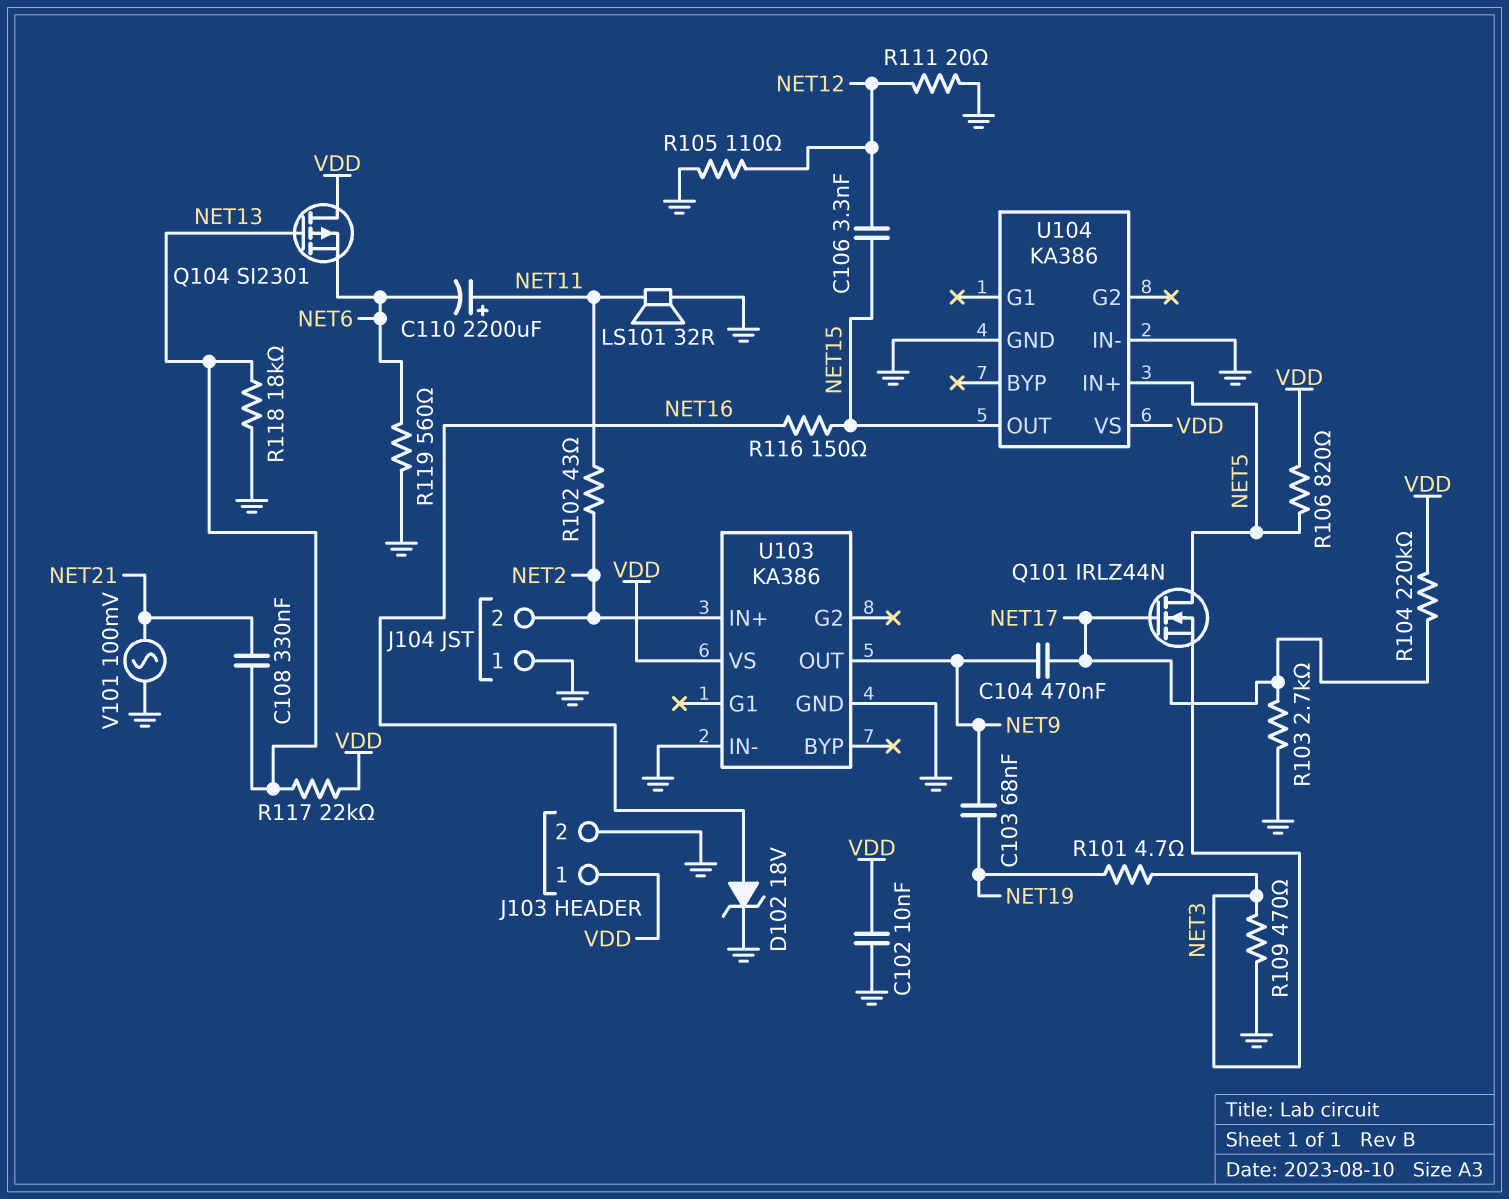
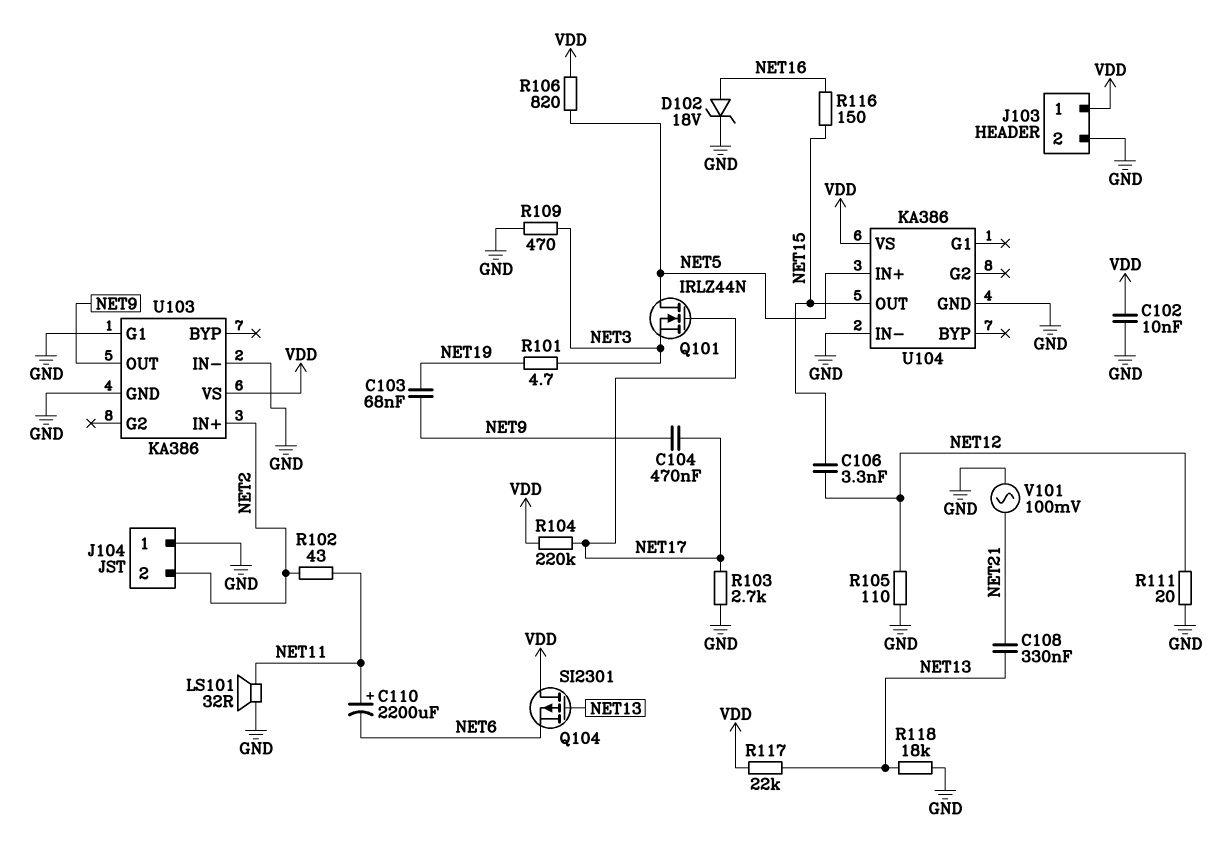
R119: 560 (GND, NET6) -> none
U103 pin G1: none -> GND

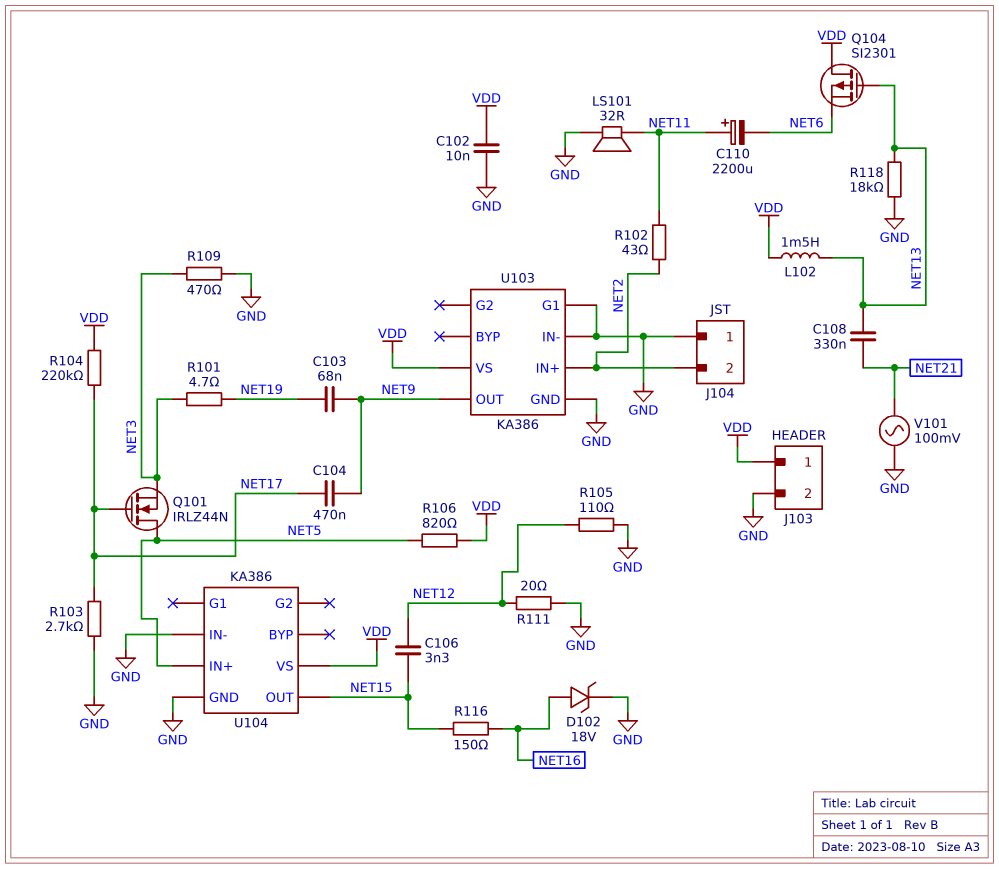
L102: none -> 1.5mH (NET13, VDD)
R117: 22k (NET13, VDD) -> none

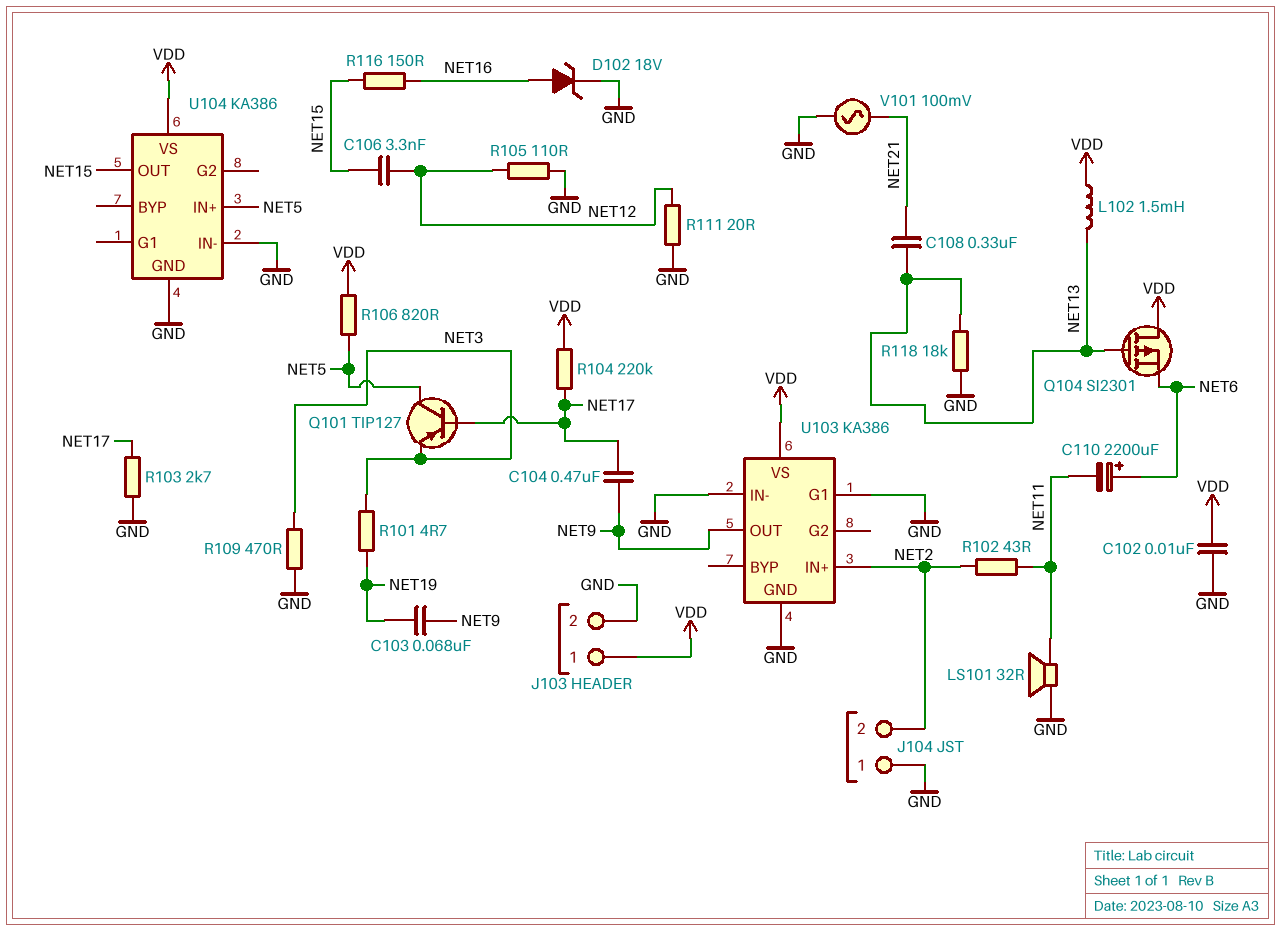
C110: 2200uF (plus NET11, minus NET6) -> 2200uF (plus NET6, minus NET11)
Q101: NMOS IRLZ44N (G NET17, D NET5, S NET3) -> PNP TIP127 (B NET17, C NET5, E NET3)

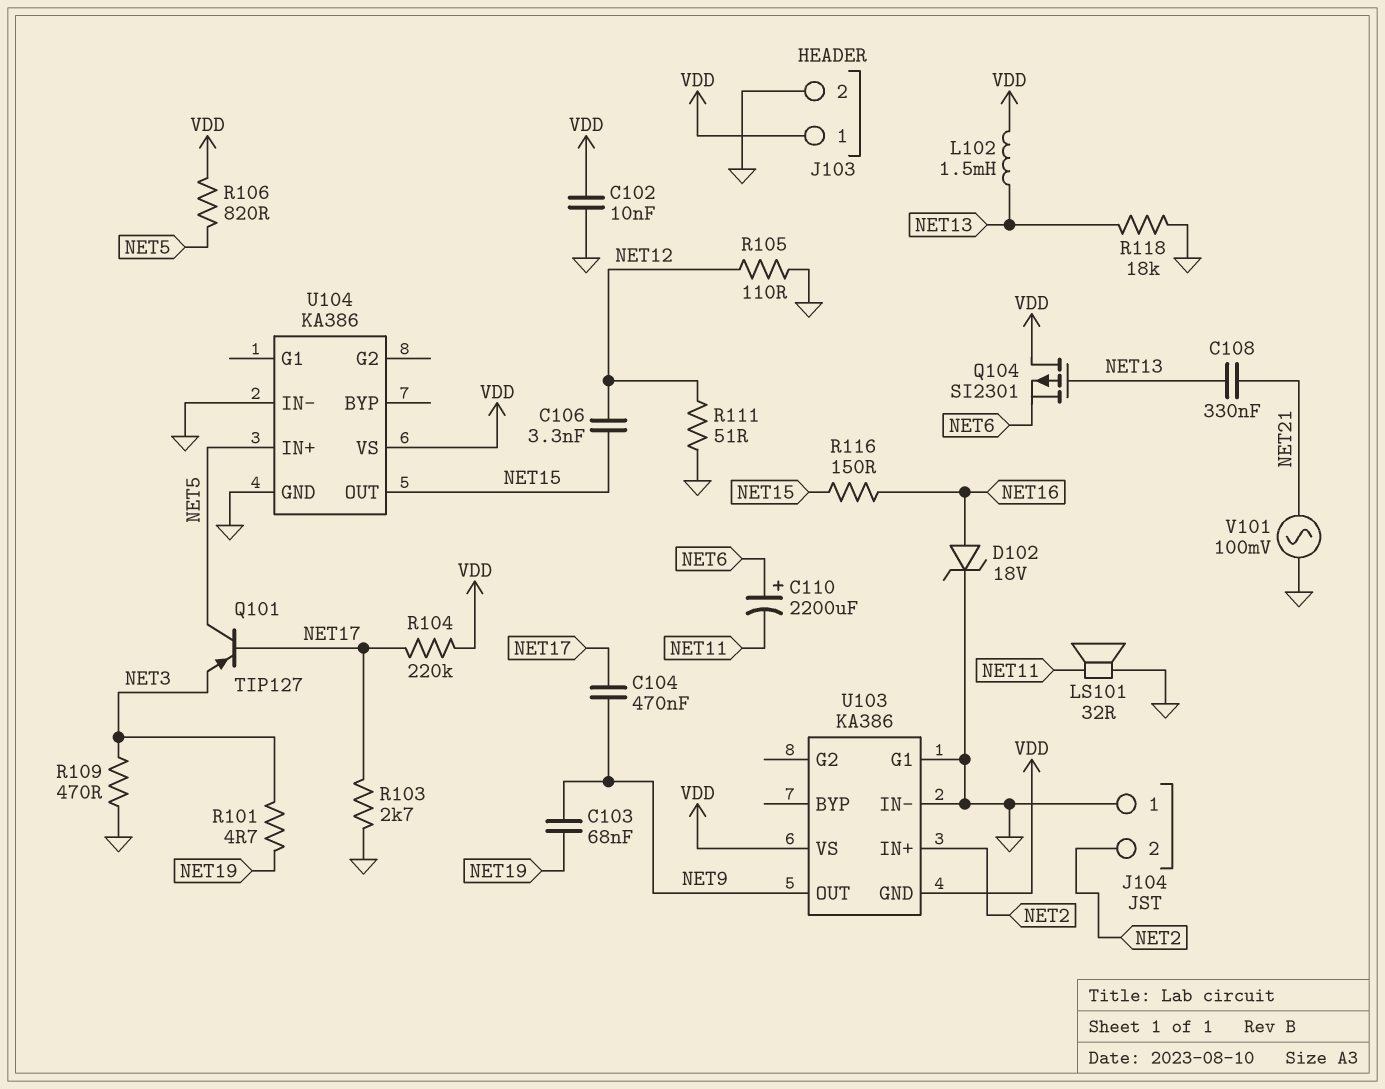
R102: 43 (NET2, NET11) -> none
R111: 20 (GND, NET12) -> 51 (GND, NET12)
U103 pin GND: GND -> VDD

